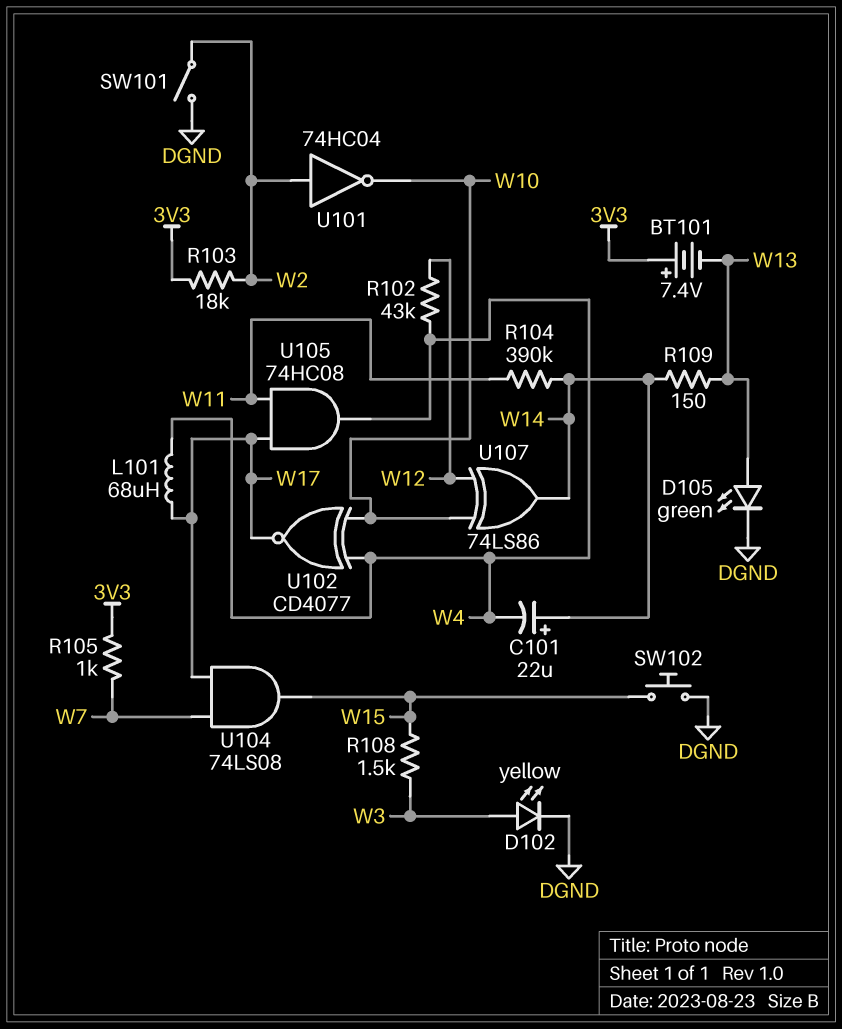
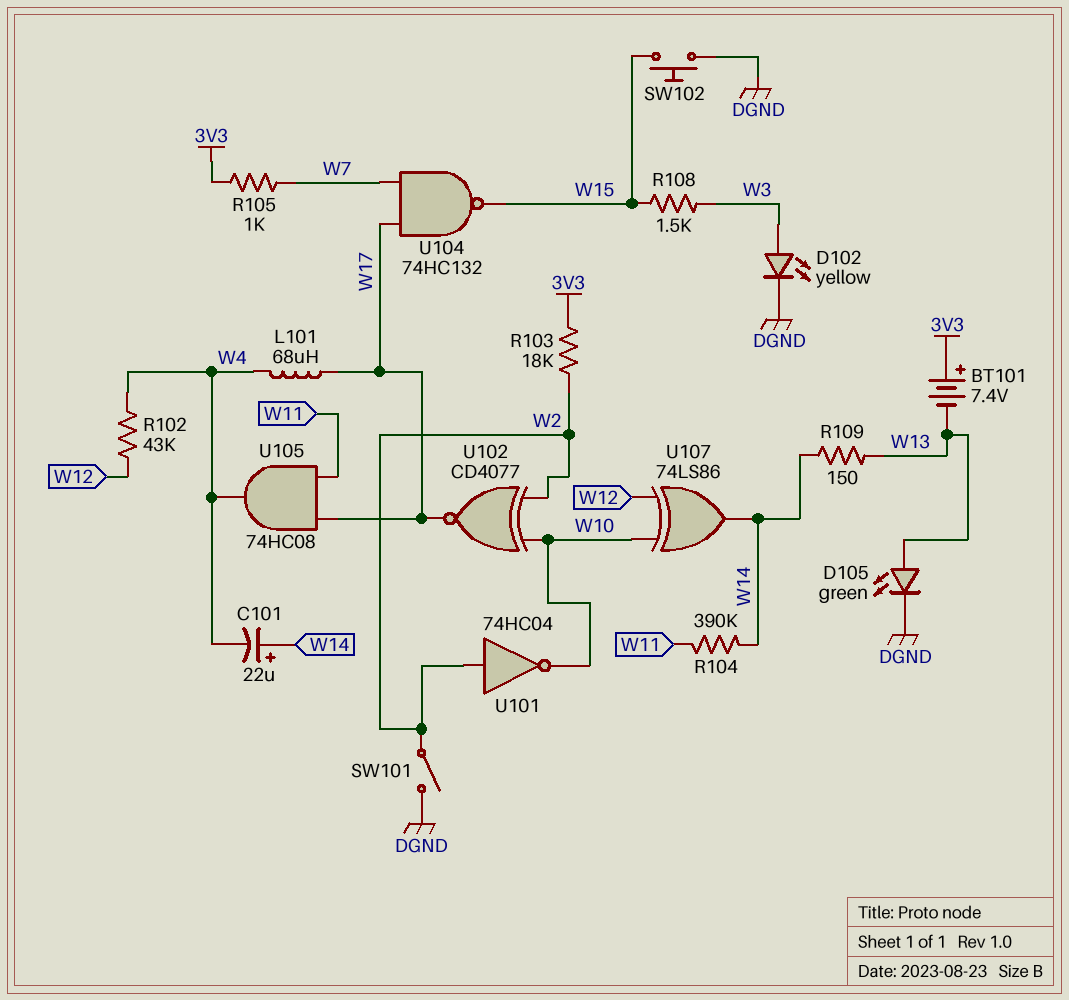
U102: XNOR CD4077 (in W4, in W10, out W17) -> XNOR CD4077 (in W2, in W10, out W17)
U104: AND 74LS08 (in W7, in W17, out W15) -> NAND 74HC132 (in W7, in W17, out W15)

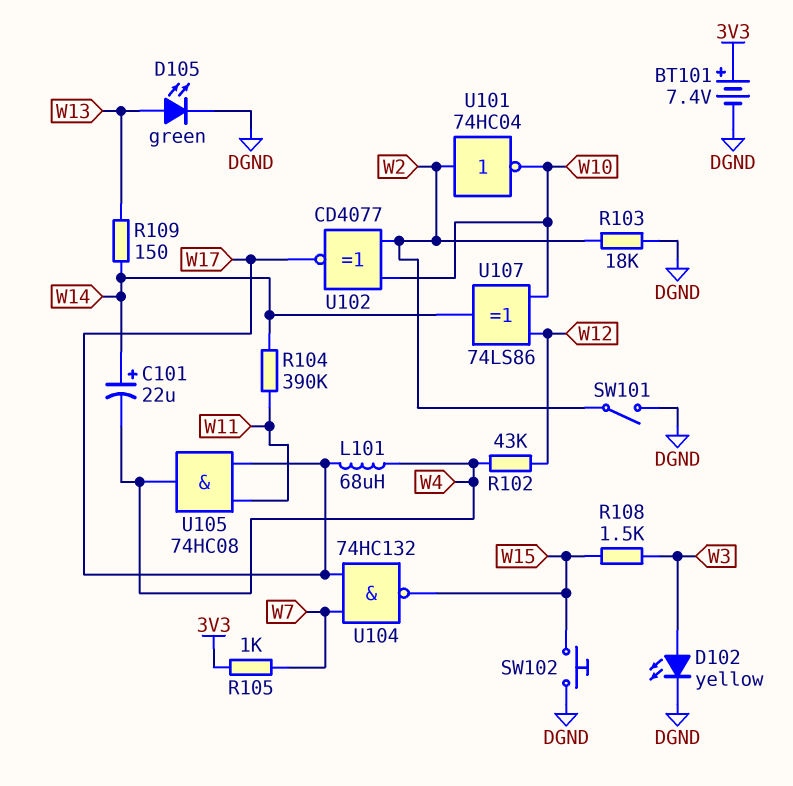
BT101: 7.4V (plus 3V3, minus W13) -> 7.4V (plus 3V3, minus DGND)
R103: 18k (3V3, W2) -> 18k (DGND, W2)

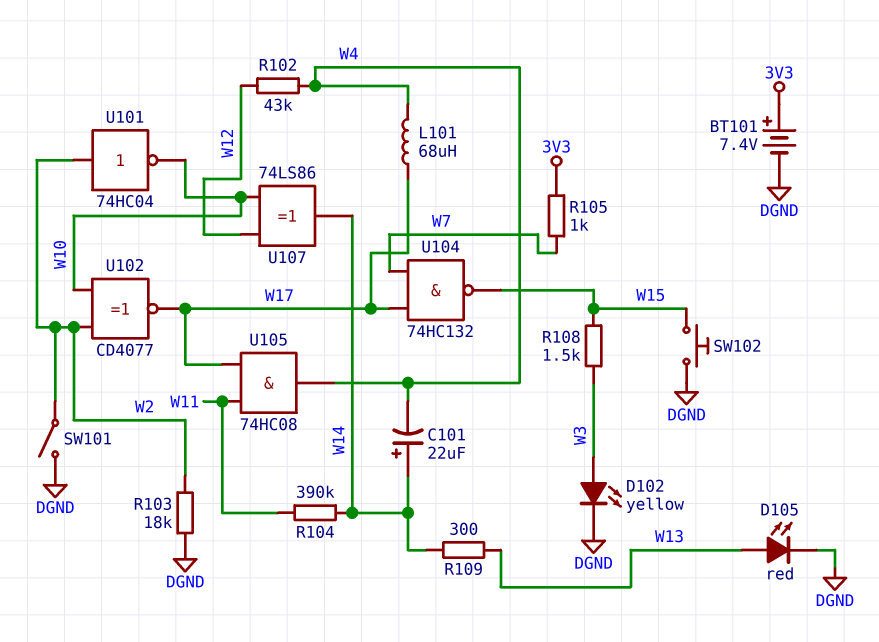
D105: LED green (A W13, K DGND) -> LED red (A W13, K DGND)
R109: 150 (W13, W14) -> 300 (W13, W14)

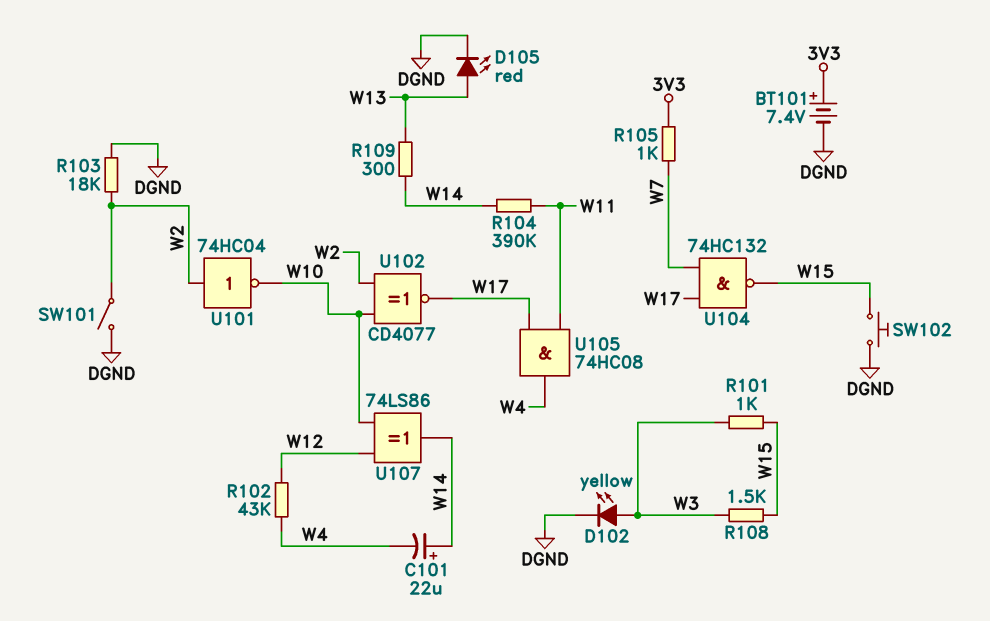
L101: 68uH (W4, W17) -> none
R101: none -> 1k (W3, W15)

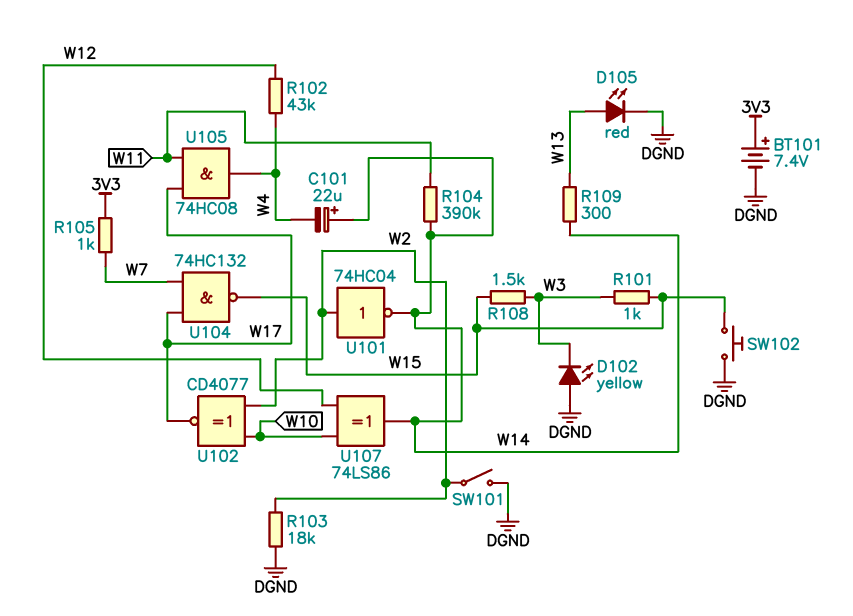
D102: LED yellow (A W3, K DGND) -> LED yellow (A DGND, K W3)
U101: NOT 74HC04 (in W2, out W10) -> NOT 74HC04 (in W2, out W14)

